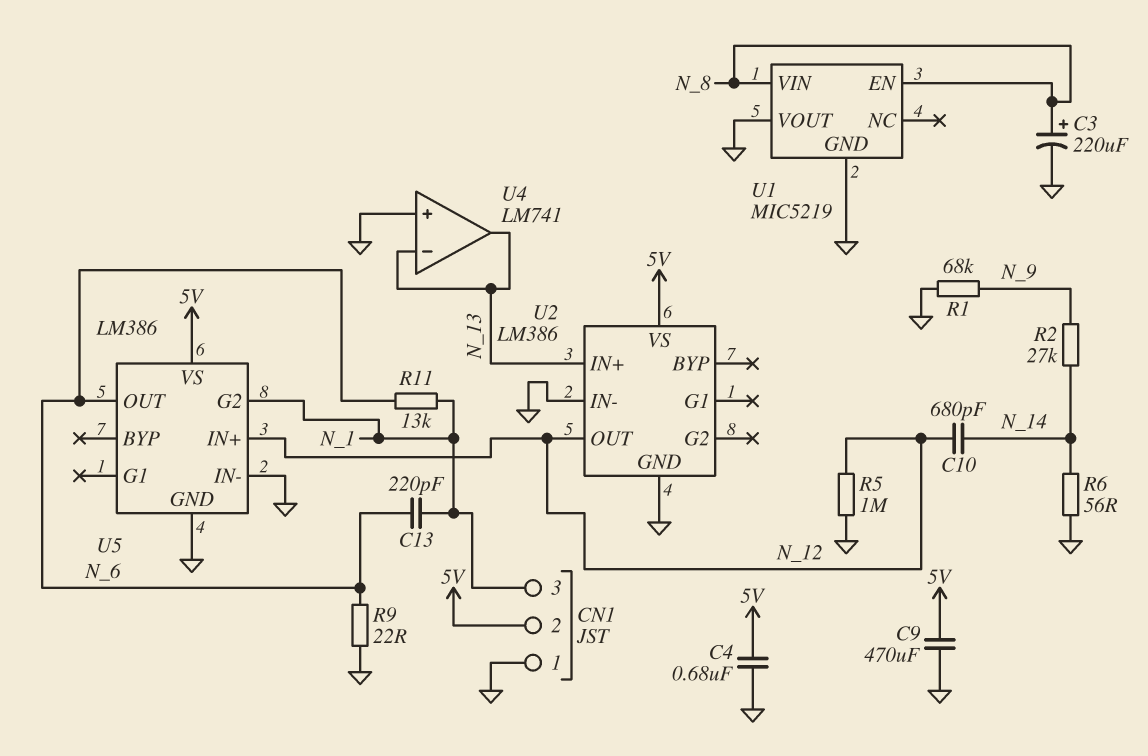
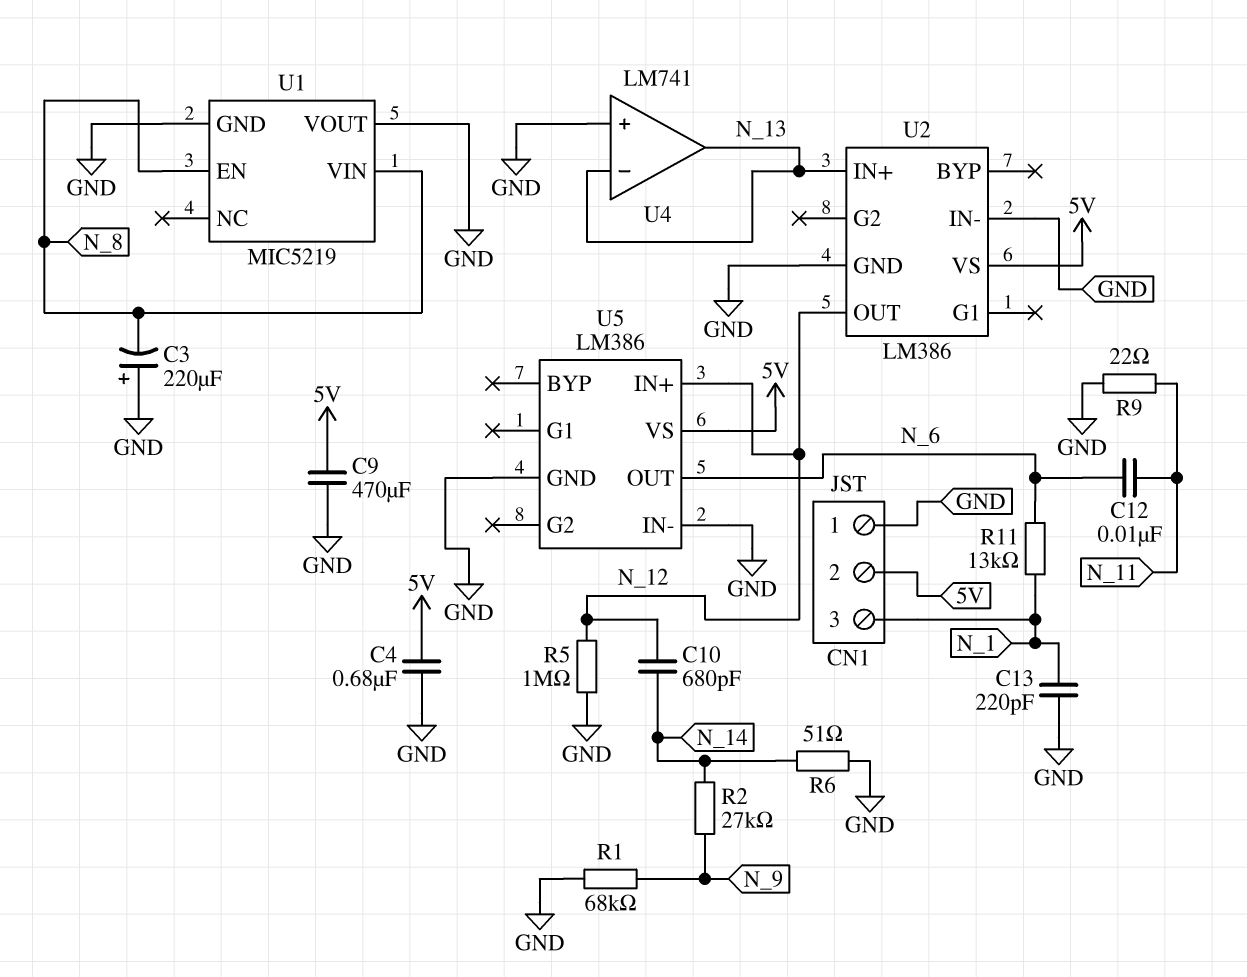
C3: 220uF (plus N_8, minus GND) -> 220uF (plus GND, minus N_8)
C12: none -> 10nF (N_6, N_11)
C13: 220pF (N_1, N_6) -> 220pF (GND, N_1)
R6: 56 (GND, N_14) -> 51 (GND, N_14)
R9: 22 (GND, N_6) -> 22 (GND, N_11)
U5 pin G2: N_1 -> none

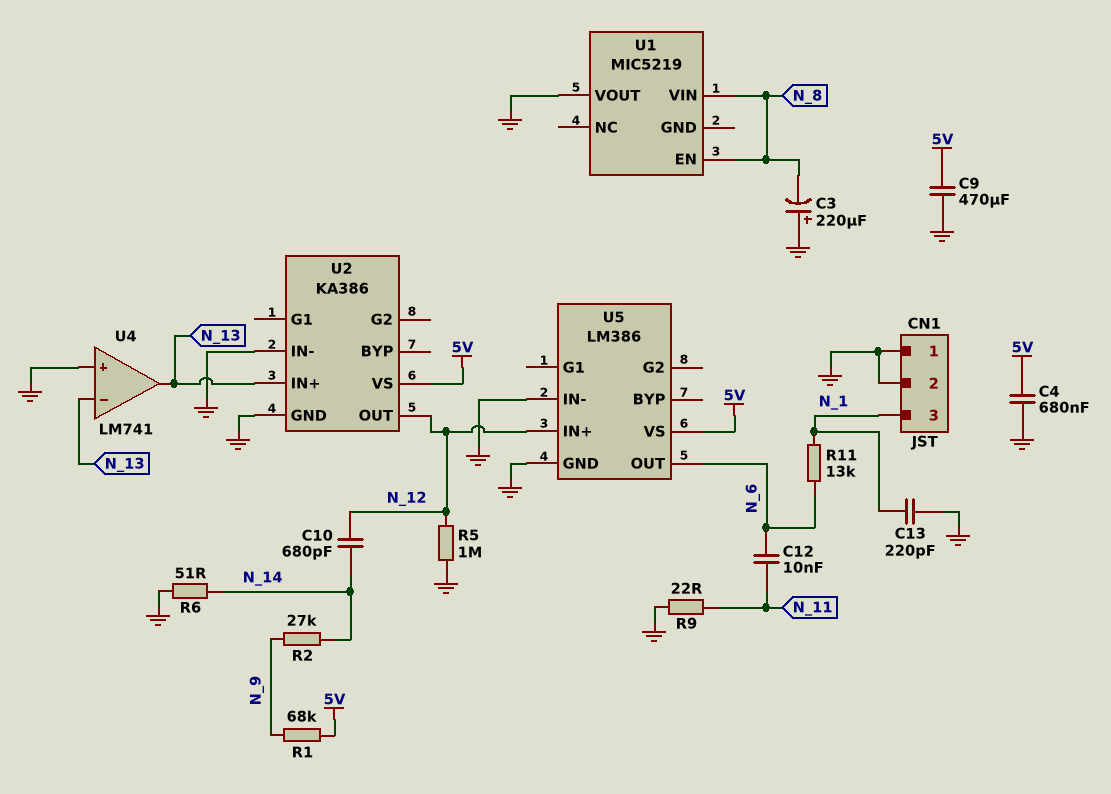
CN1 pin 2: 5V -> GND
R1: 68k (GND, N_9) -> 68k (5V, N_9)
U1 pin GND: GND -> none
U2: LM386 -> KA386

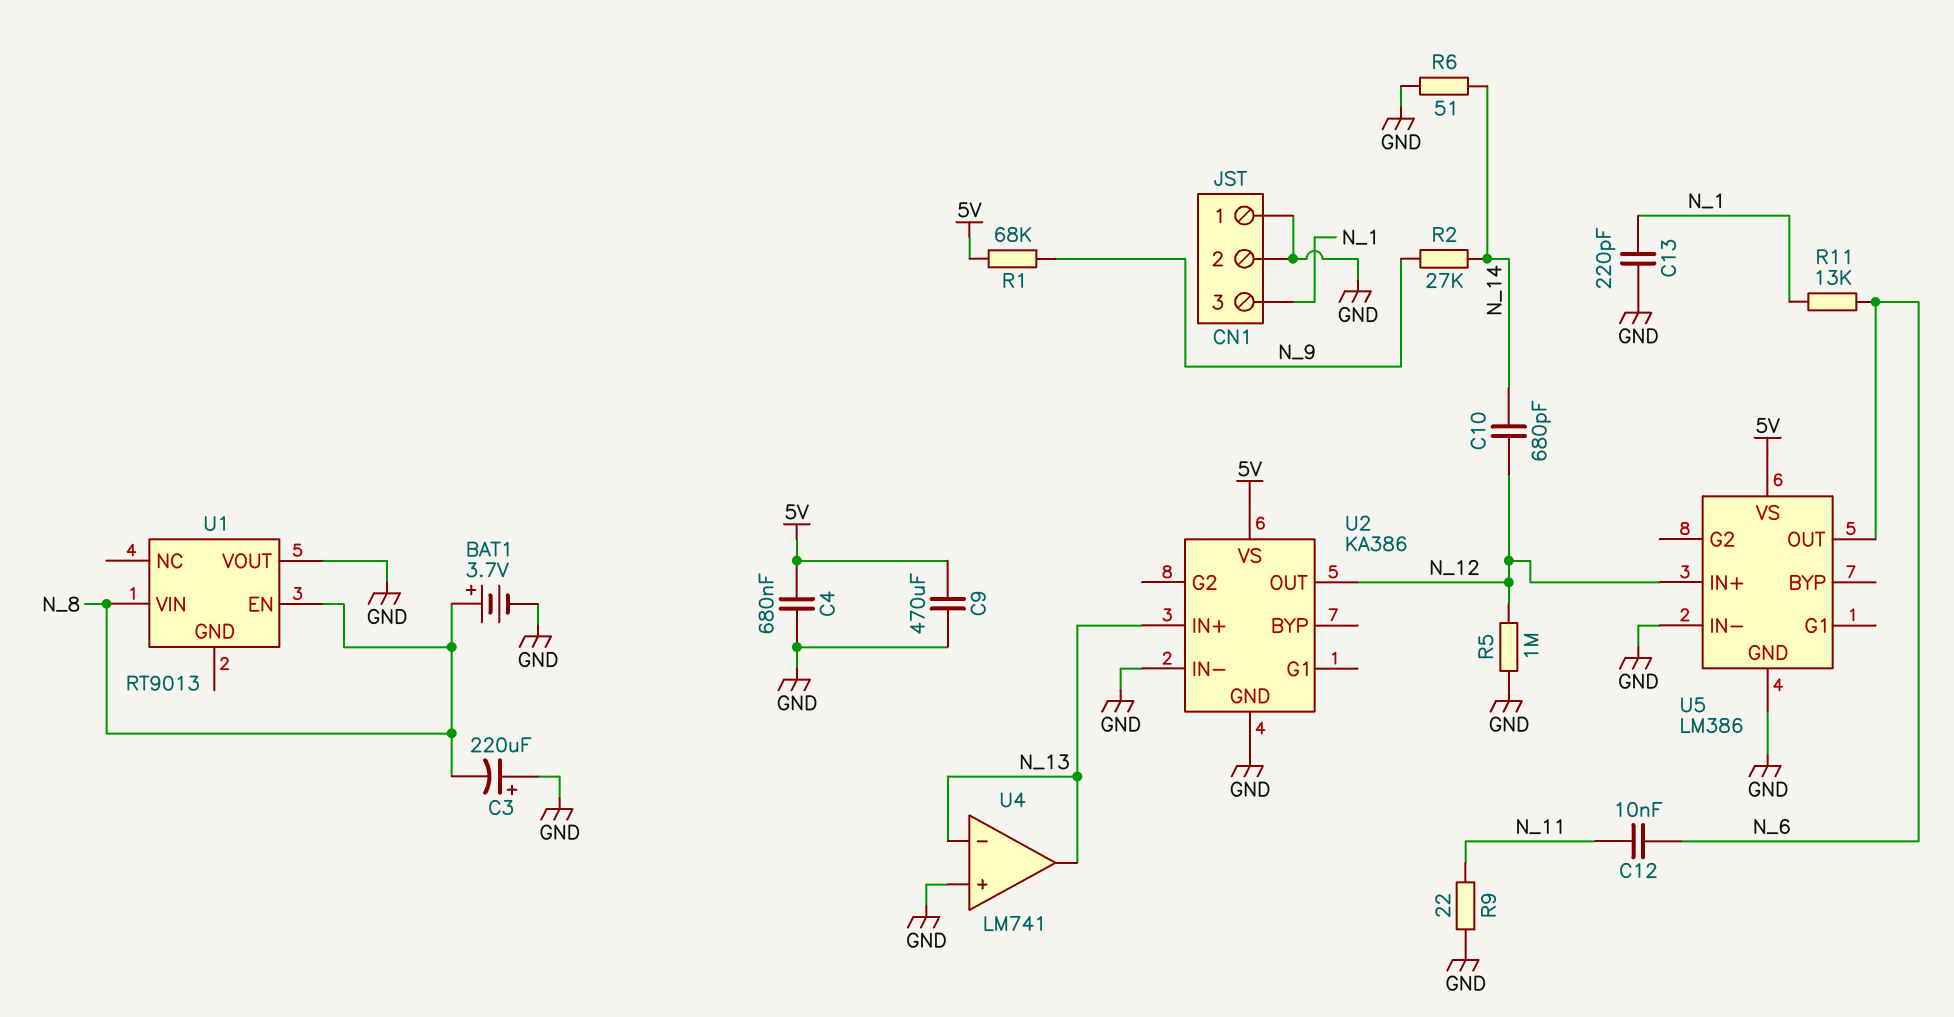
BAT1: none -> 3.7V (plus N_8, minus GND)
U1: MIC5219 -> RT9013

